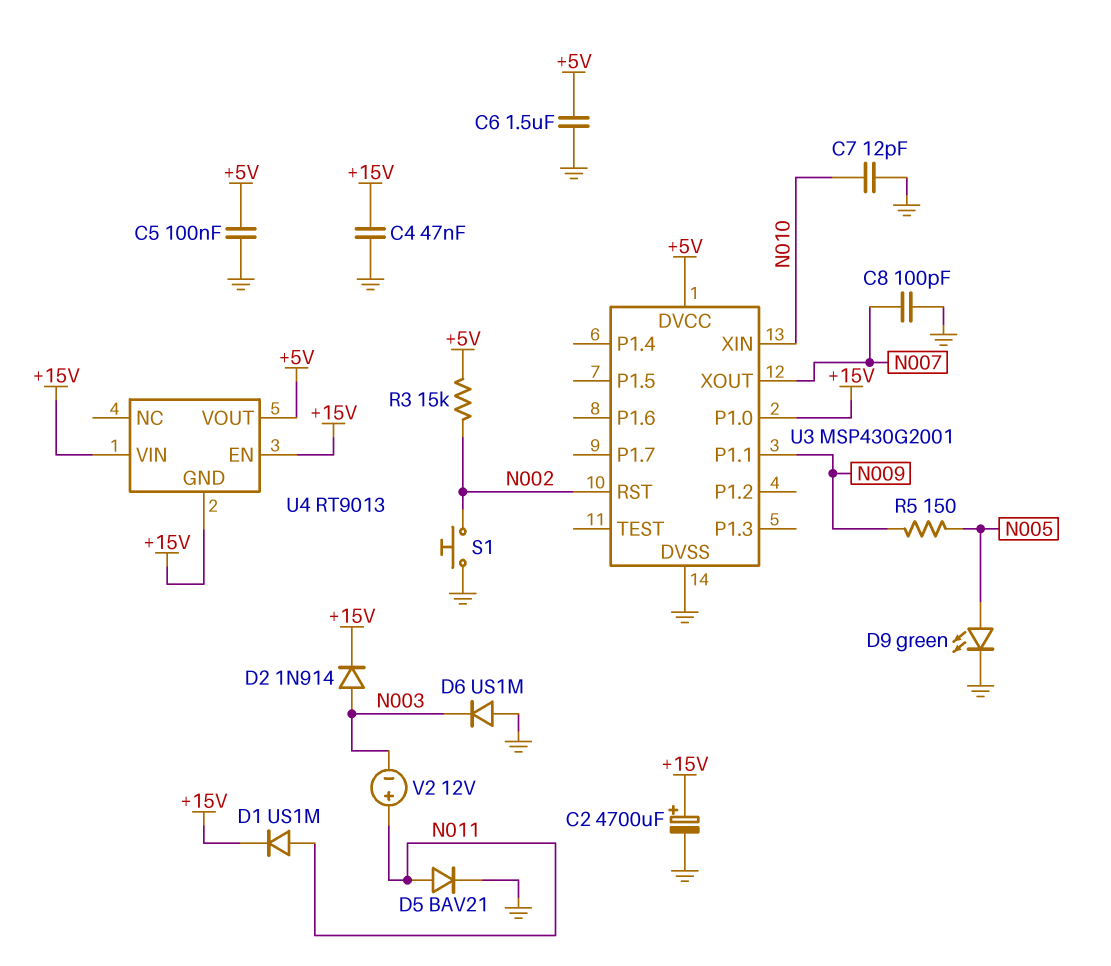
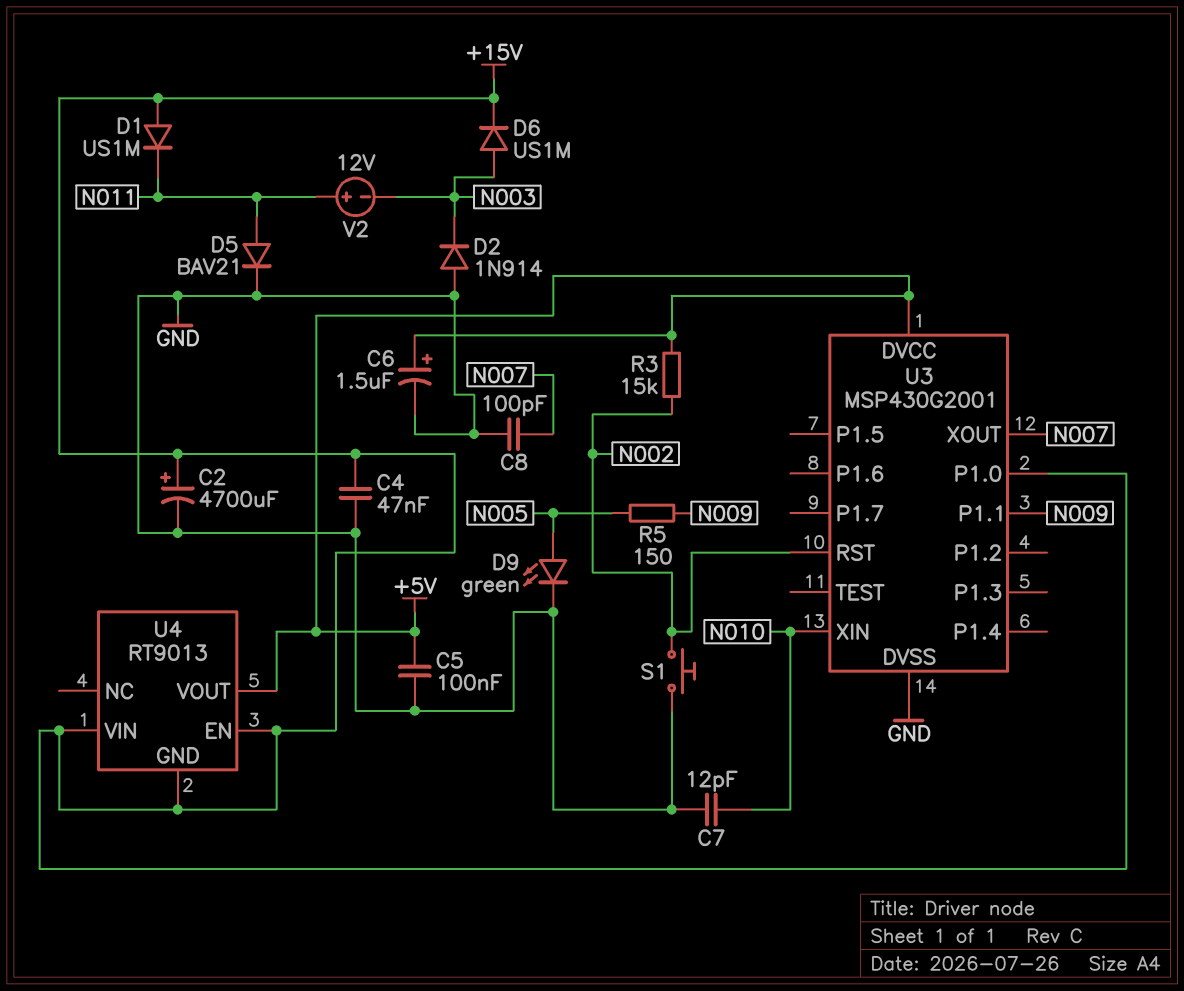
C6: 1.5uF (+5V, GND) -> 1.5uF (plus +5V, minus GND)
D1: diode US1M (A N011, K +15V) -> diode US1M (A +15V, K N011)
D2: diode 1N914 (A N003, K +15V) -> diode 1N914 (A GND, K N003)
D6: diode US1M (A GND, K N003) -> diode US1M (A N003, K +15V)

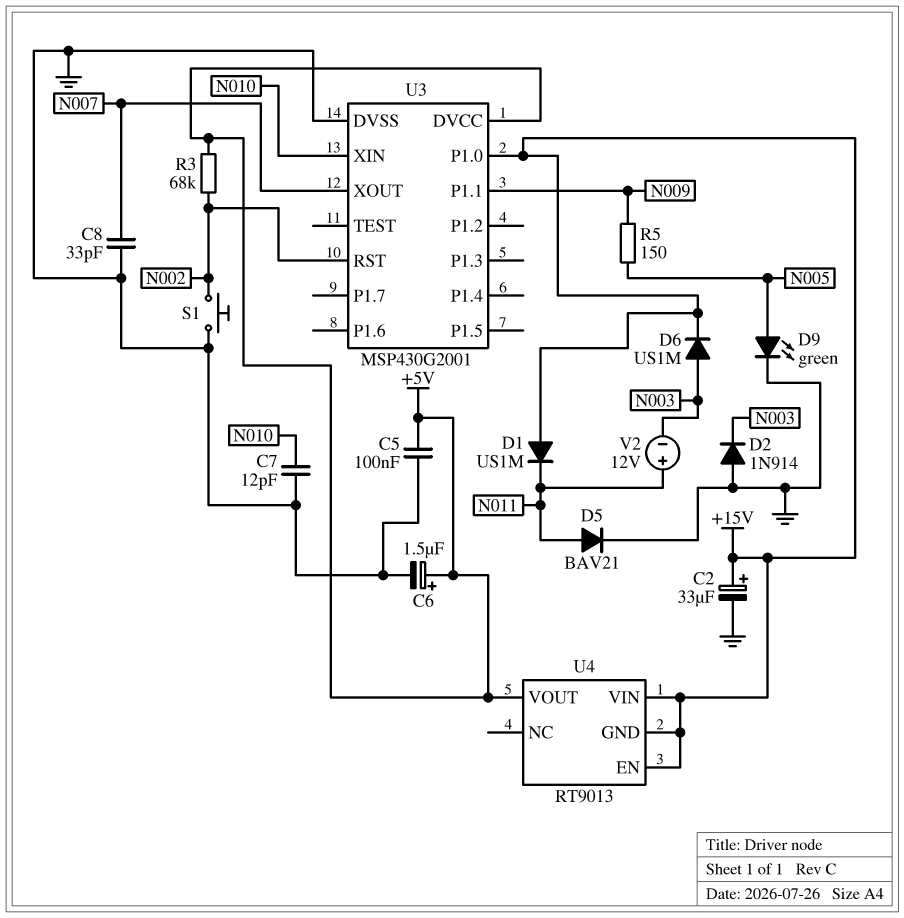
C2: 4700uF (plus +15V, minus GND) -> 33uF (plus +15V, minus GND)
C4: 47nF (+15V, GND) -> none
C8: 100pF (GND, N007) -> 33pF (GND, N007)
R3: 15k (+5V, N002) -> 68k (+5V, N002)

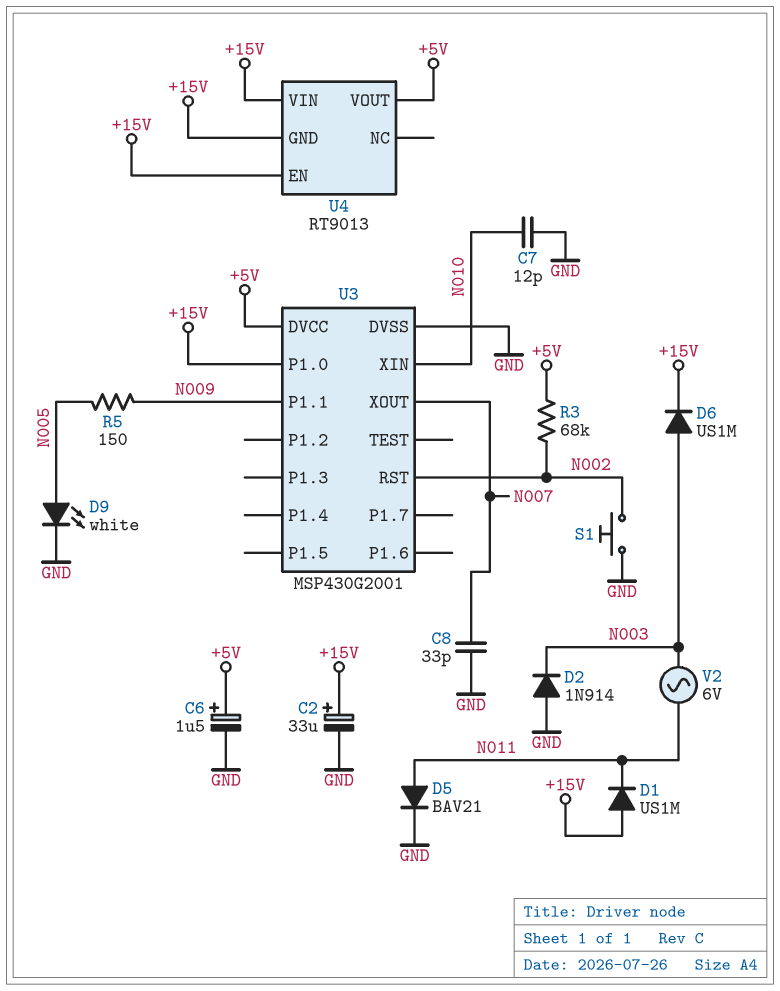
C5: 100nF (+5V, GND) -> none
D9: LED green (A N005, K GND) -> LED white (A N005, K GND)
V2: 12V (plus N011, minus N003) -> AC 6V (N003, N011)

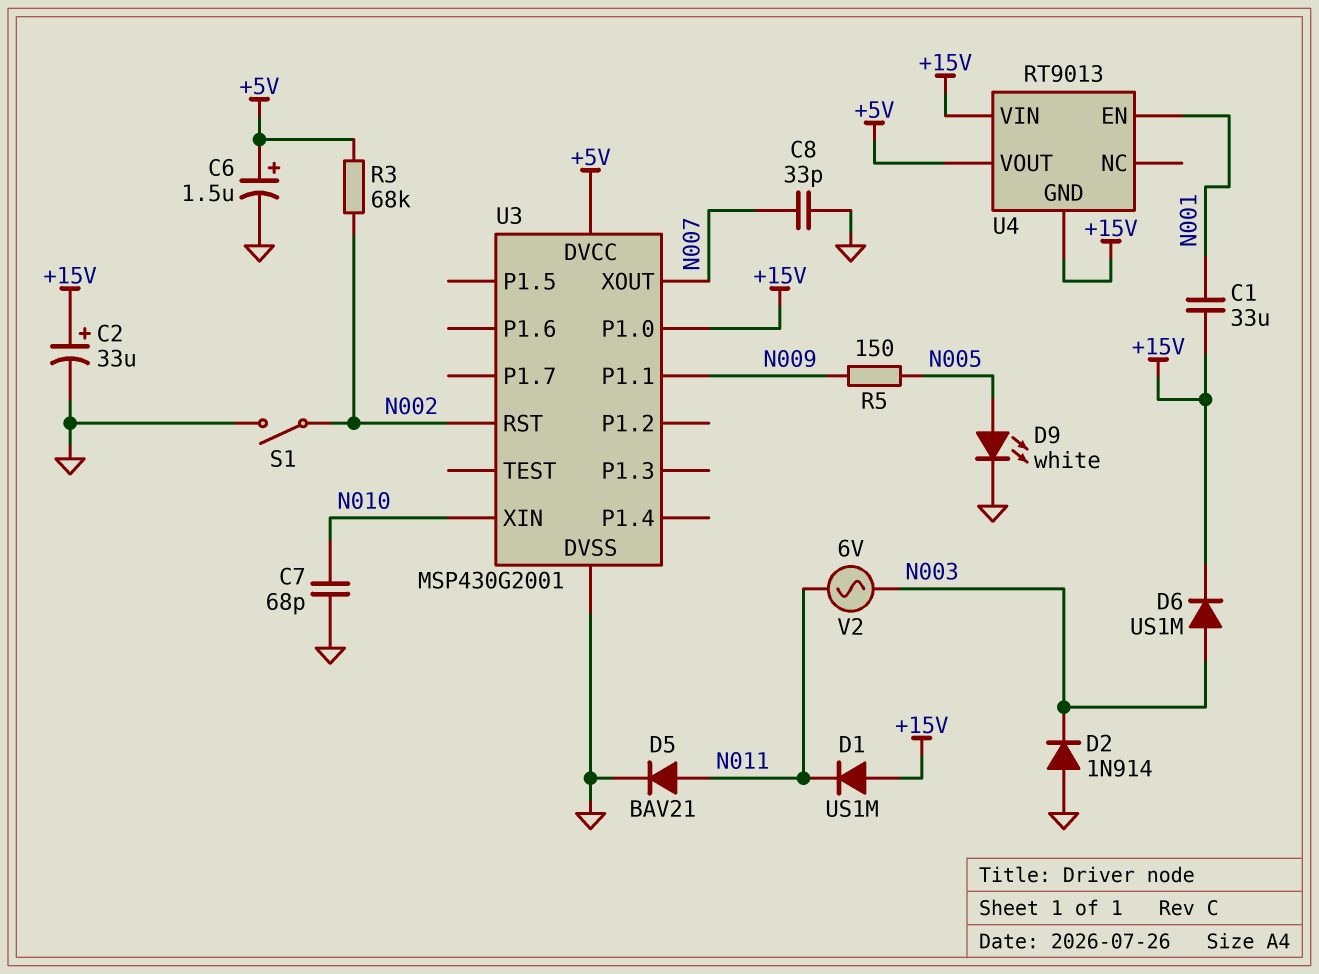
C1: none -> 33uF (+15V, N001)
C7: 12pF (GND, N010) -> 68pF (GND, N010)
S1: button (GND, N002) -> switch (GND, N002)
U4 pin EN: +15V -> N001

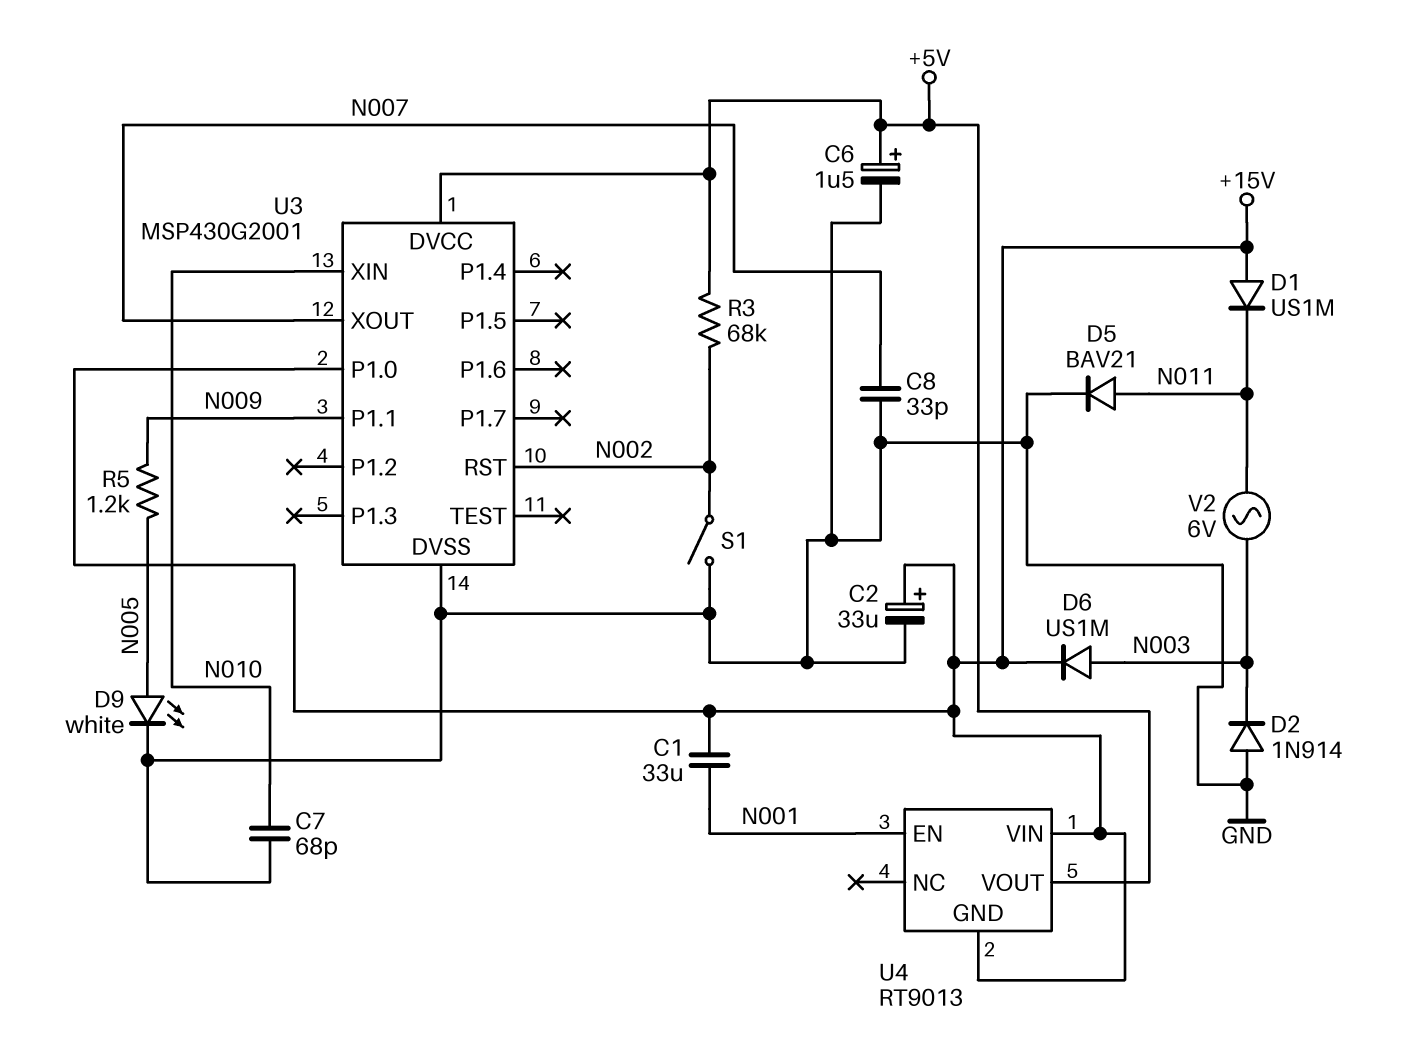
R5: 150 (N005, N009) -> 1.2k (N005, N009)

